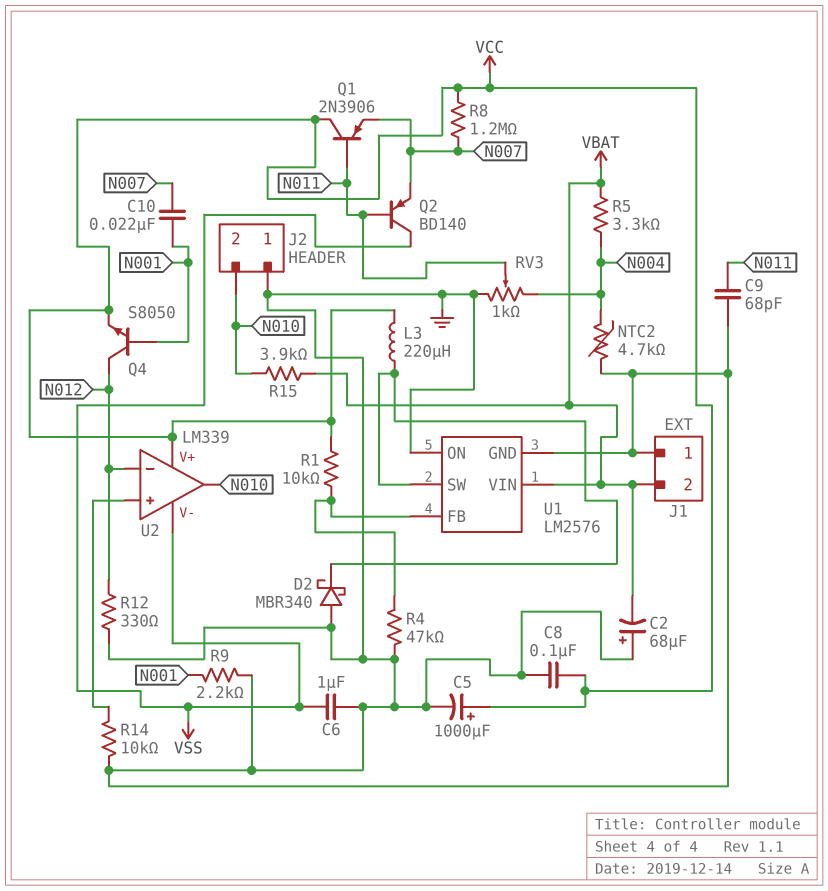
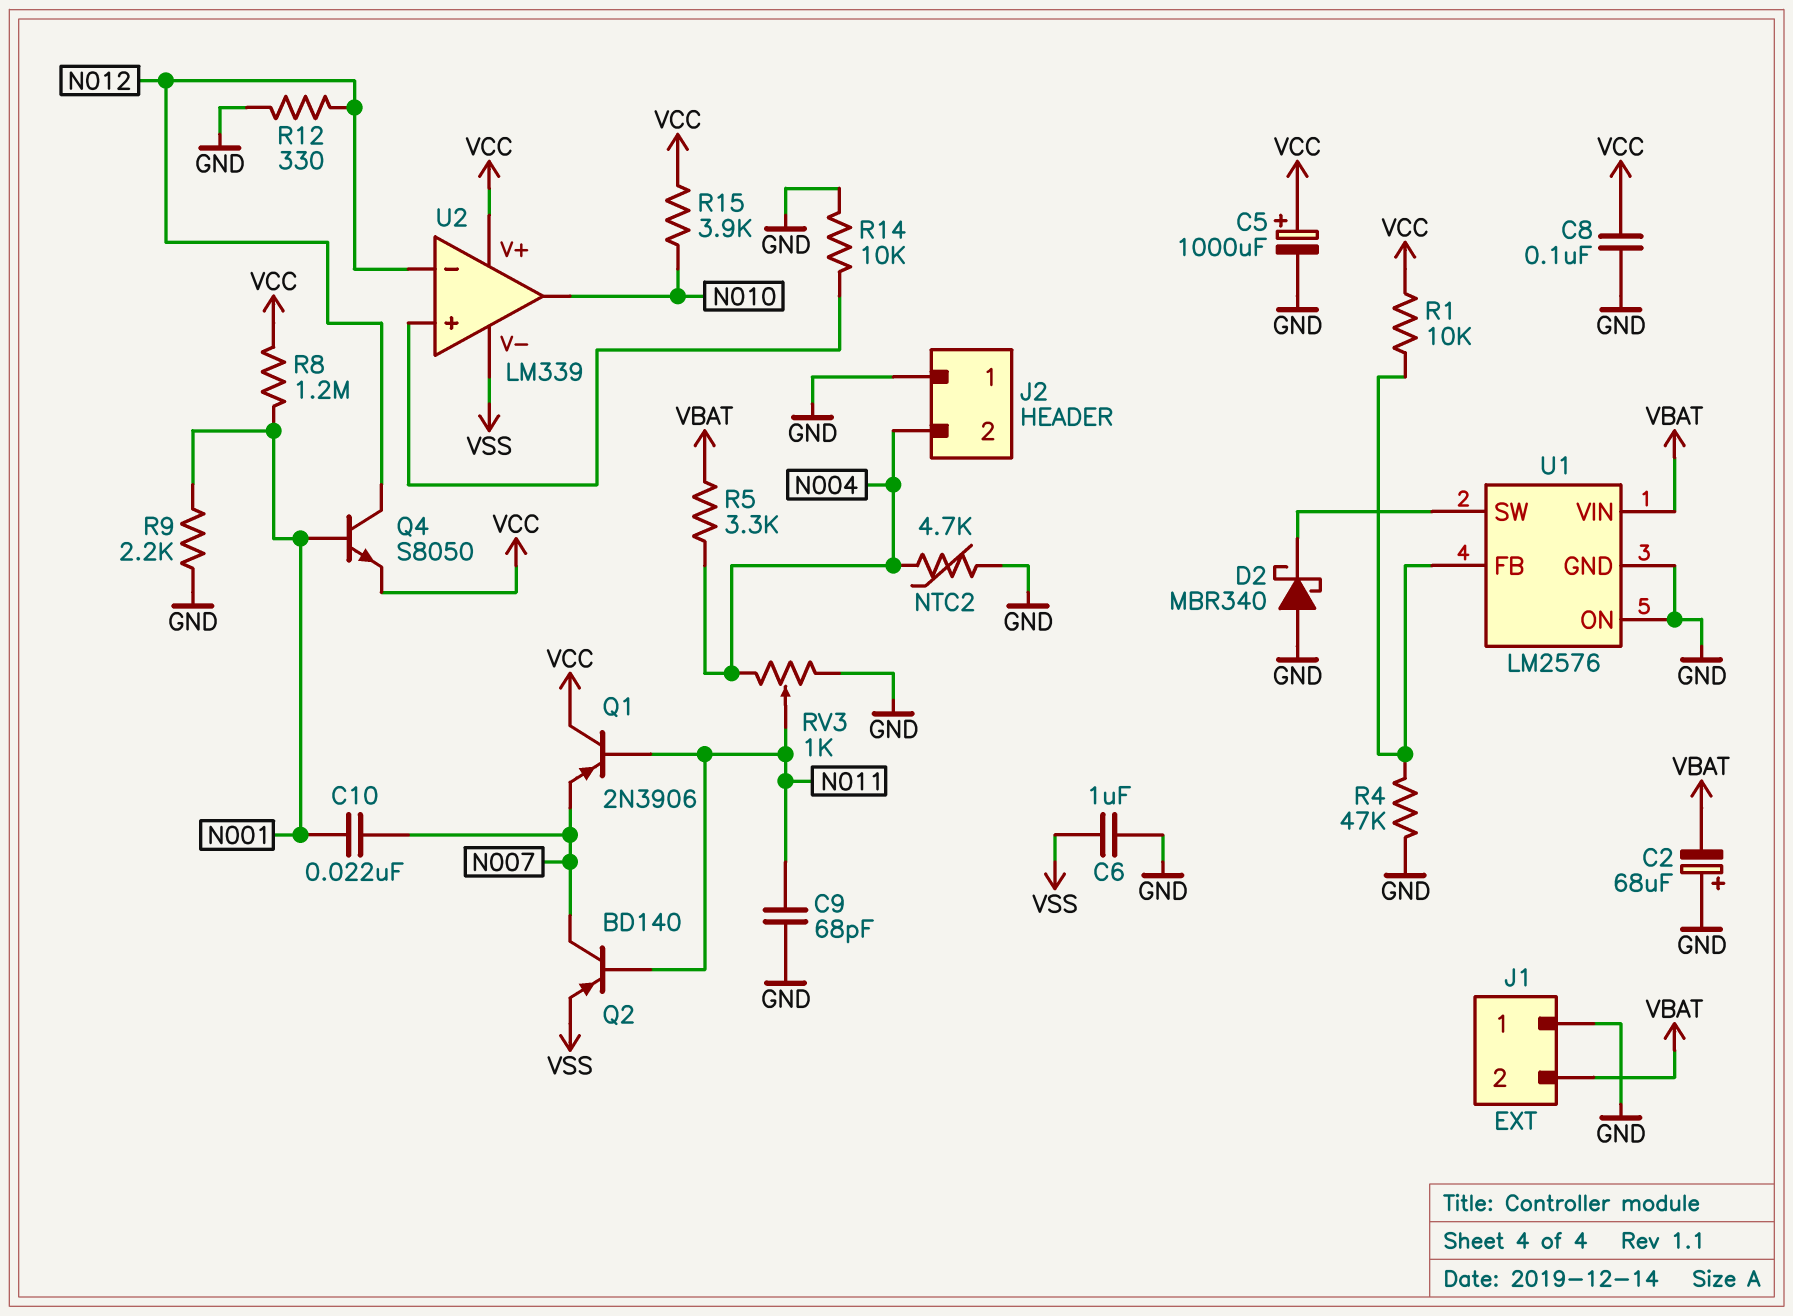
J2 pin 2: N010 -> N004
L3: 220uH (U1/SW, VCC) -> none
Q2: PNP BD140 (B N011, C VSS, E N007) -> PNP BD140 (B N011, C N007, E VSS)
R8: 1.2M (N007, VCC) -> 1.2M (N001, VCC)
R15: 3.9k (N010, VBAT) -> 3.9k (N010, VCC)

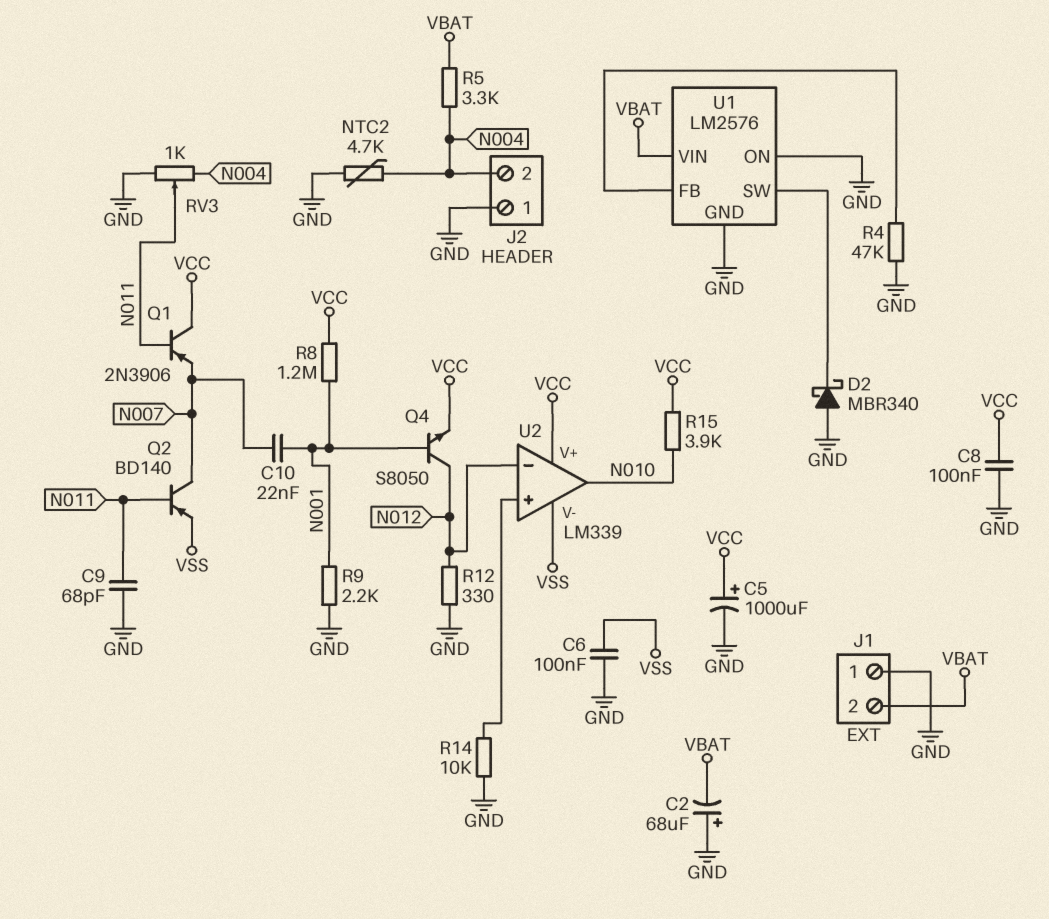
C6: 1uF (GND, VSS) -> 100nF (GND, VSS)
R1: 10k (U1/FB, VCC) -> none

